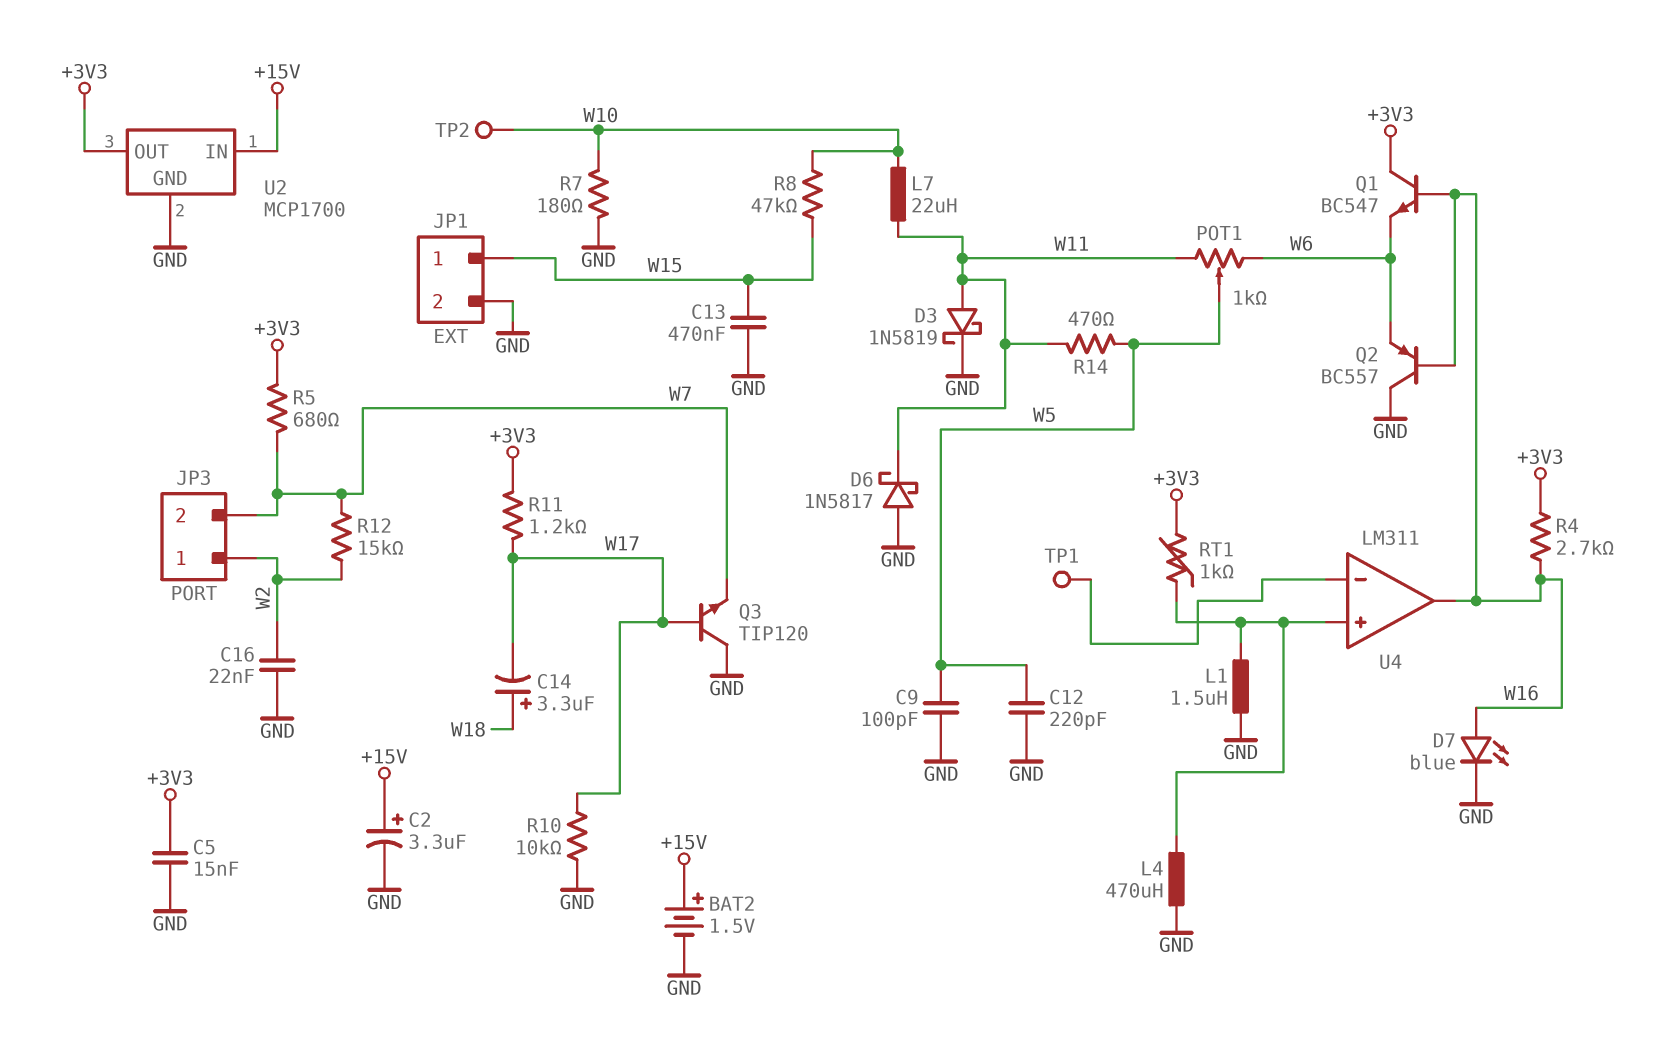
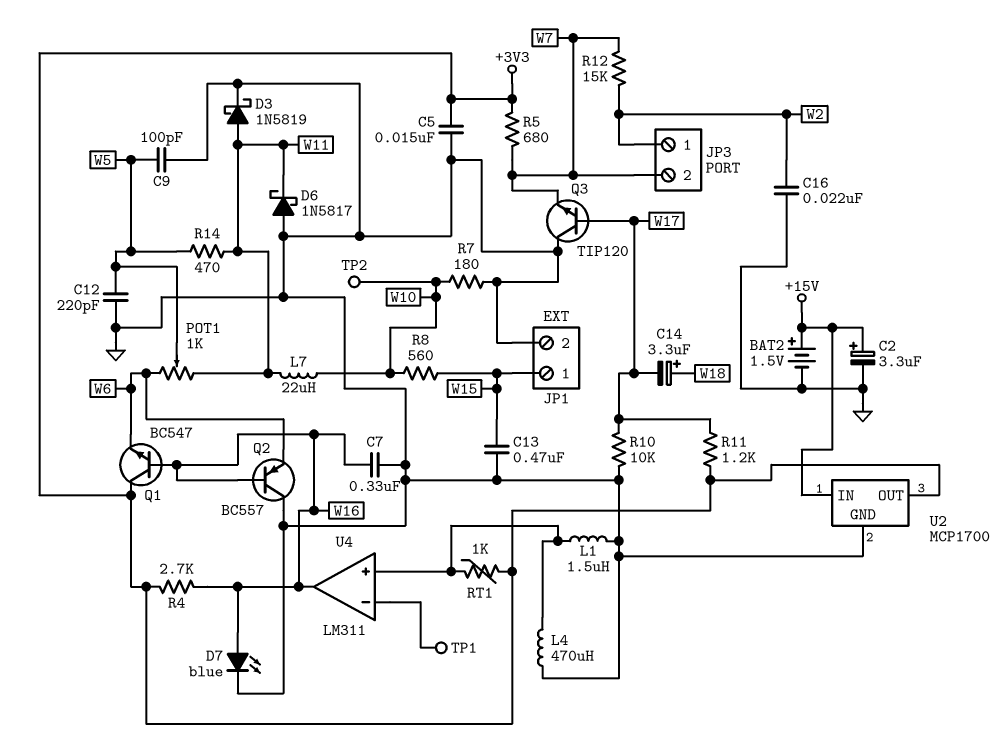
C7: none -> 330nF (GND, W16)
R8: 47k (W10, W15) -> 560 (W10, W15)

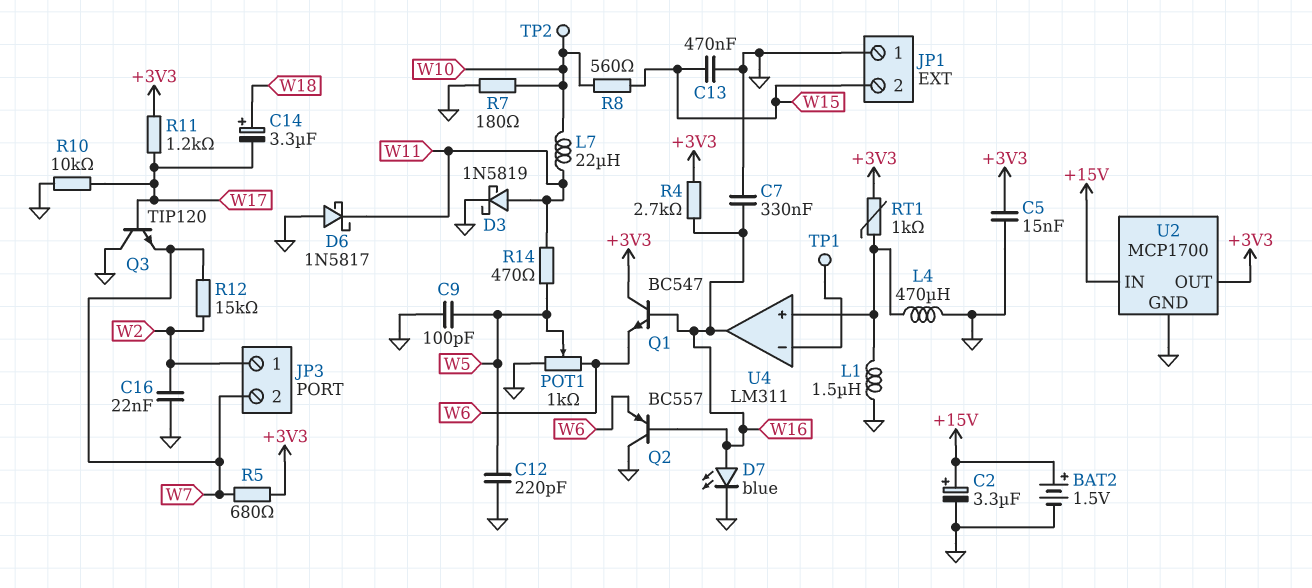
JP1 pin 1: W15 -> GND
JP1 pin 2: GND -> W15
POT1: 1k (W6, W11, wiper W5) -> 1k (GND, W6, wiper W5)

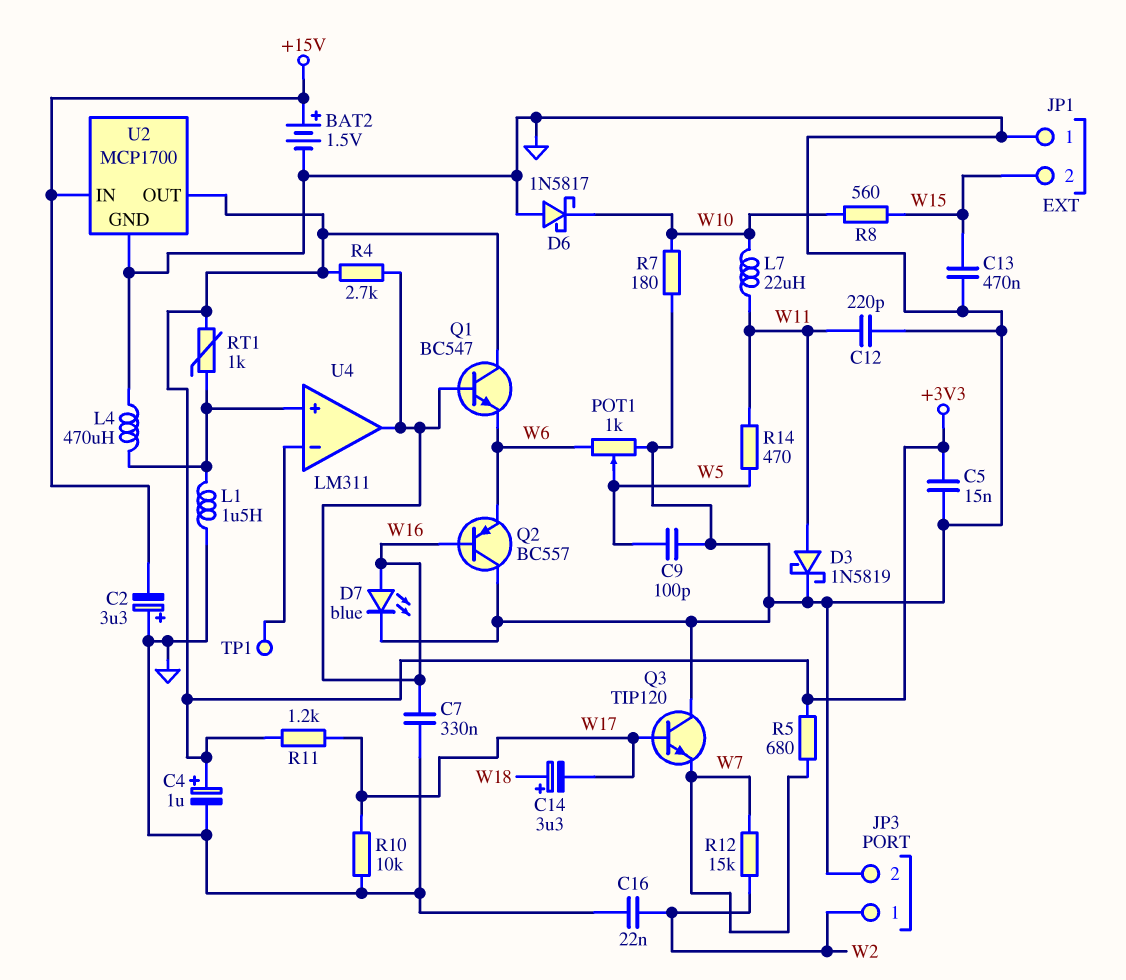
C2: 3.3uF (plus +15V, minus GND) -> 3.3uF (plus GND, minus +15V)
C4: none -> 1uF (plus +3V3, minus GND)
C12: 220pF (GND, W5) -> 220pF (GND, W11)
D6: schottky 1N5817 (A GND, K W11) -> schottky 1N5817 (A GND, K W10)
JP3 pin 2: W7 -> GND
TP2: test point (W10) -> none

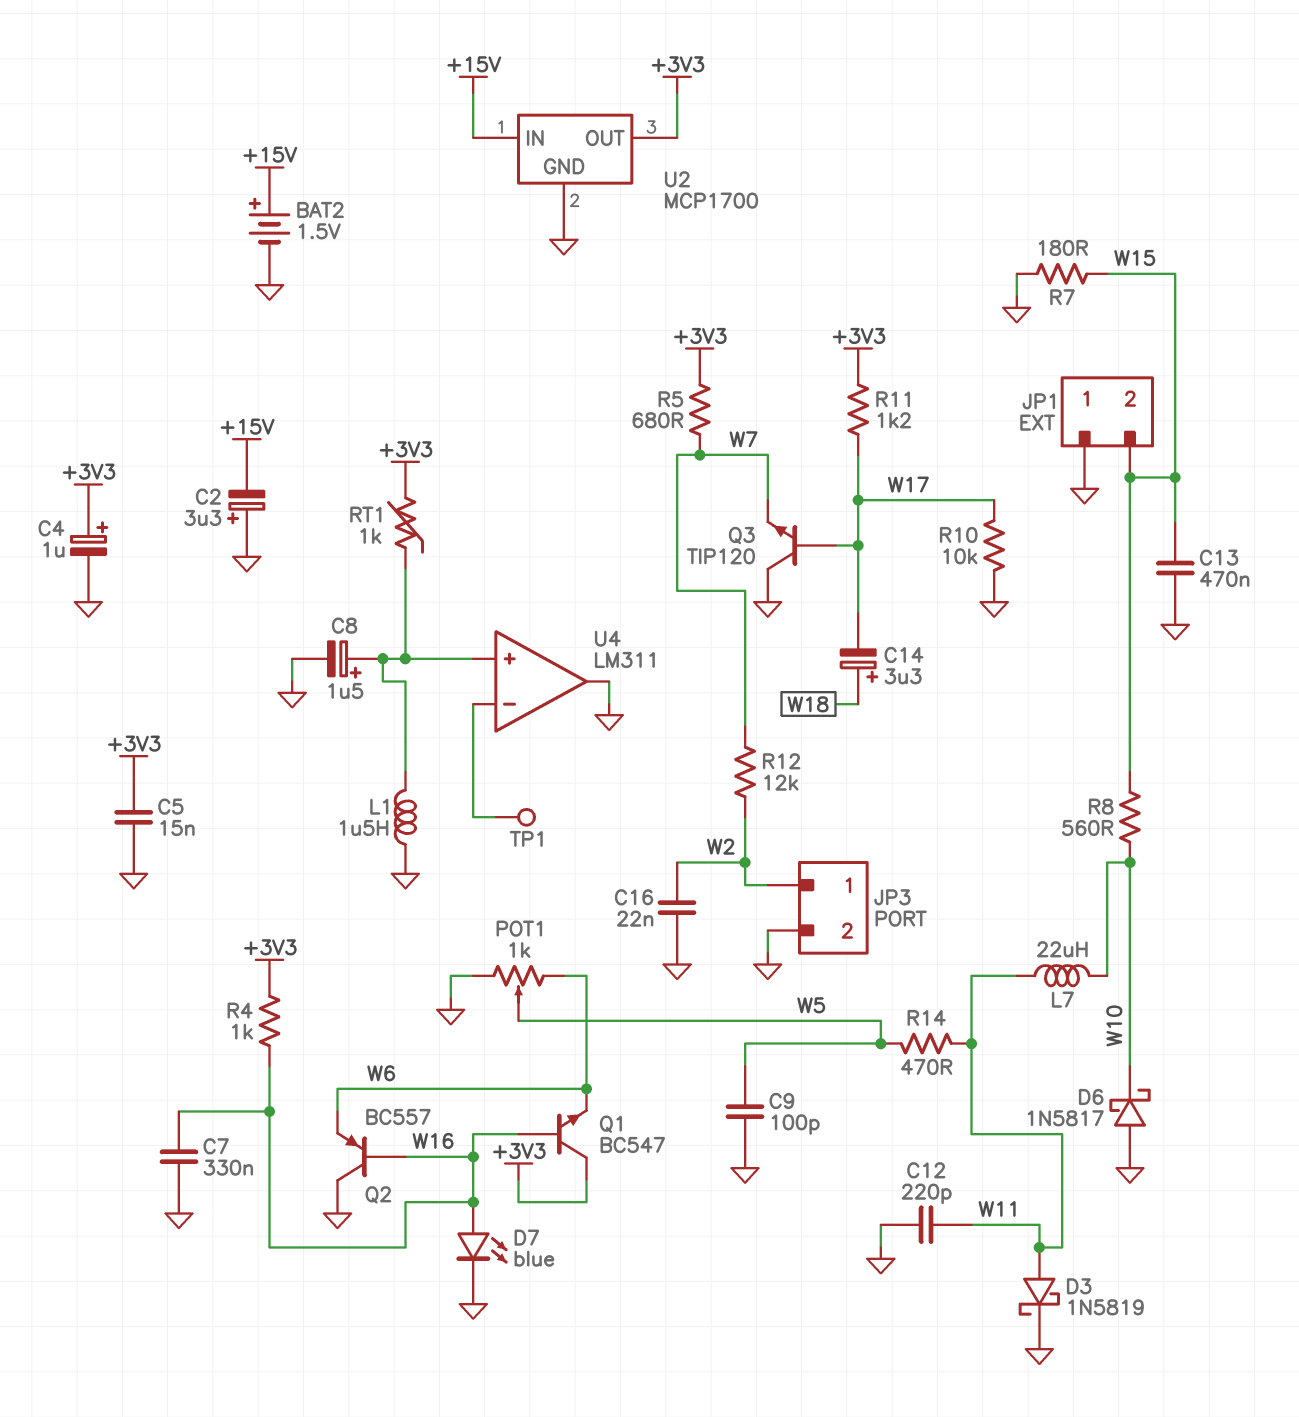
C8: none -> 1.5uF (plus U4/in+, minus GND)
L4: 470uH (GND, U4/in+) -> none
R4: 2.7k (+3V3, W16) -> 1k (+3V3, W16)
R7: 180 (GND, W10) -> 180 (GND, W15)
R12: 15k (W2, W7) -> 12k (W2, W7)
U4 pin out: W16 -> GND

